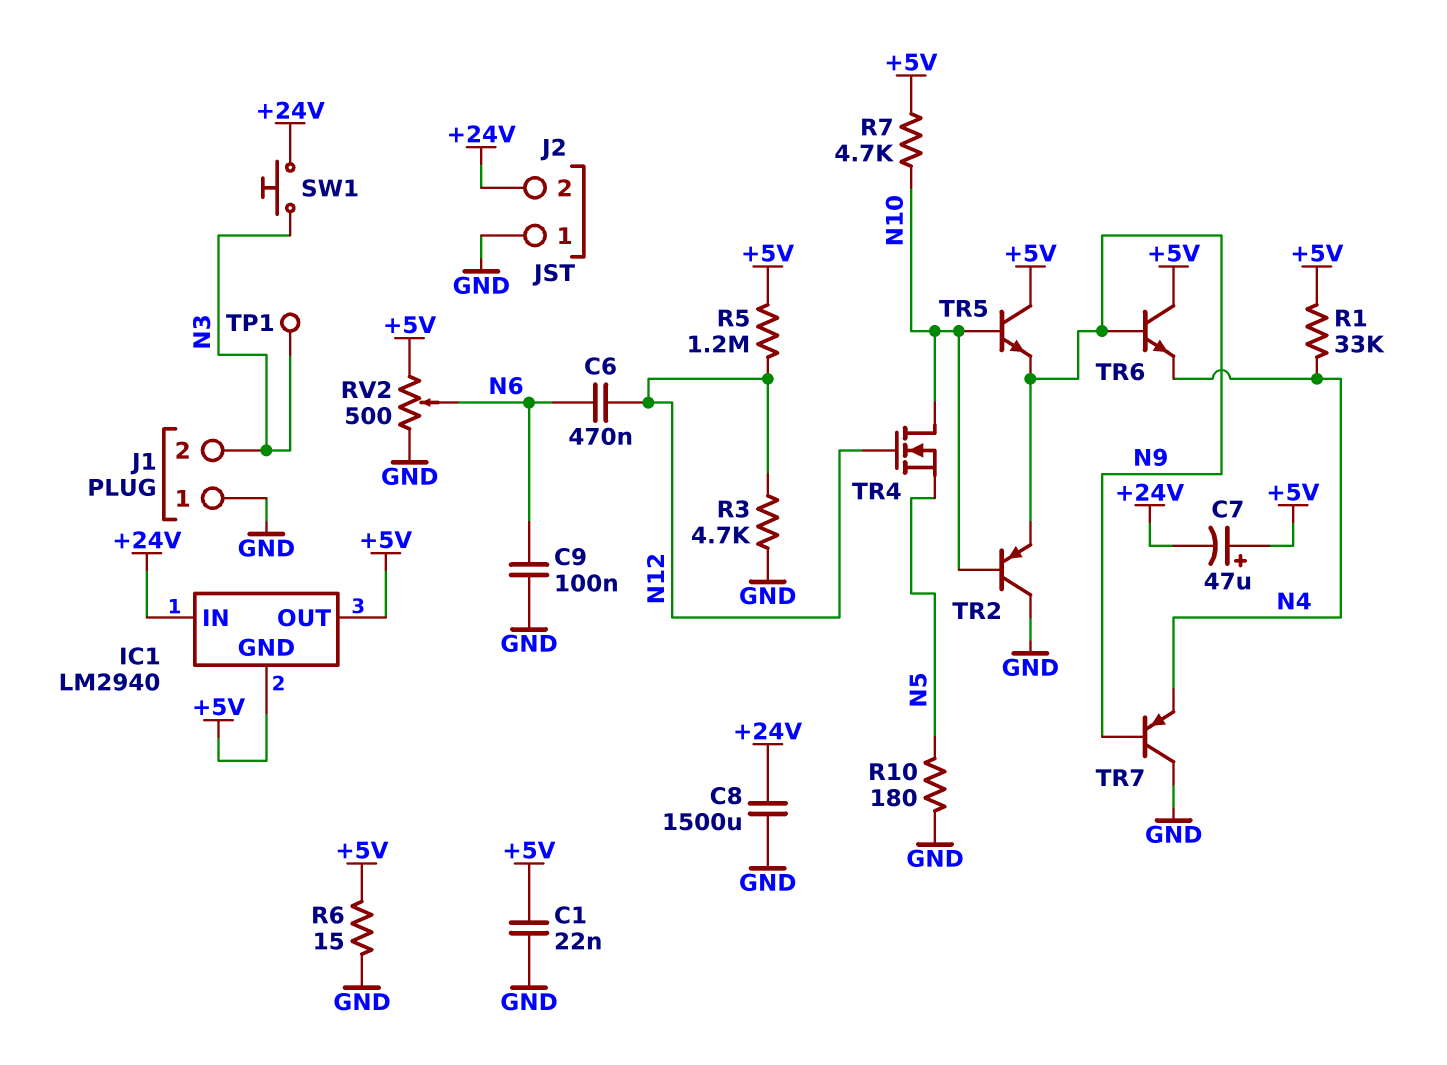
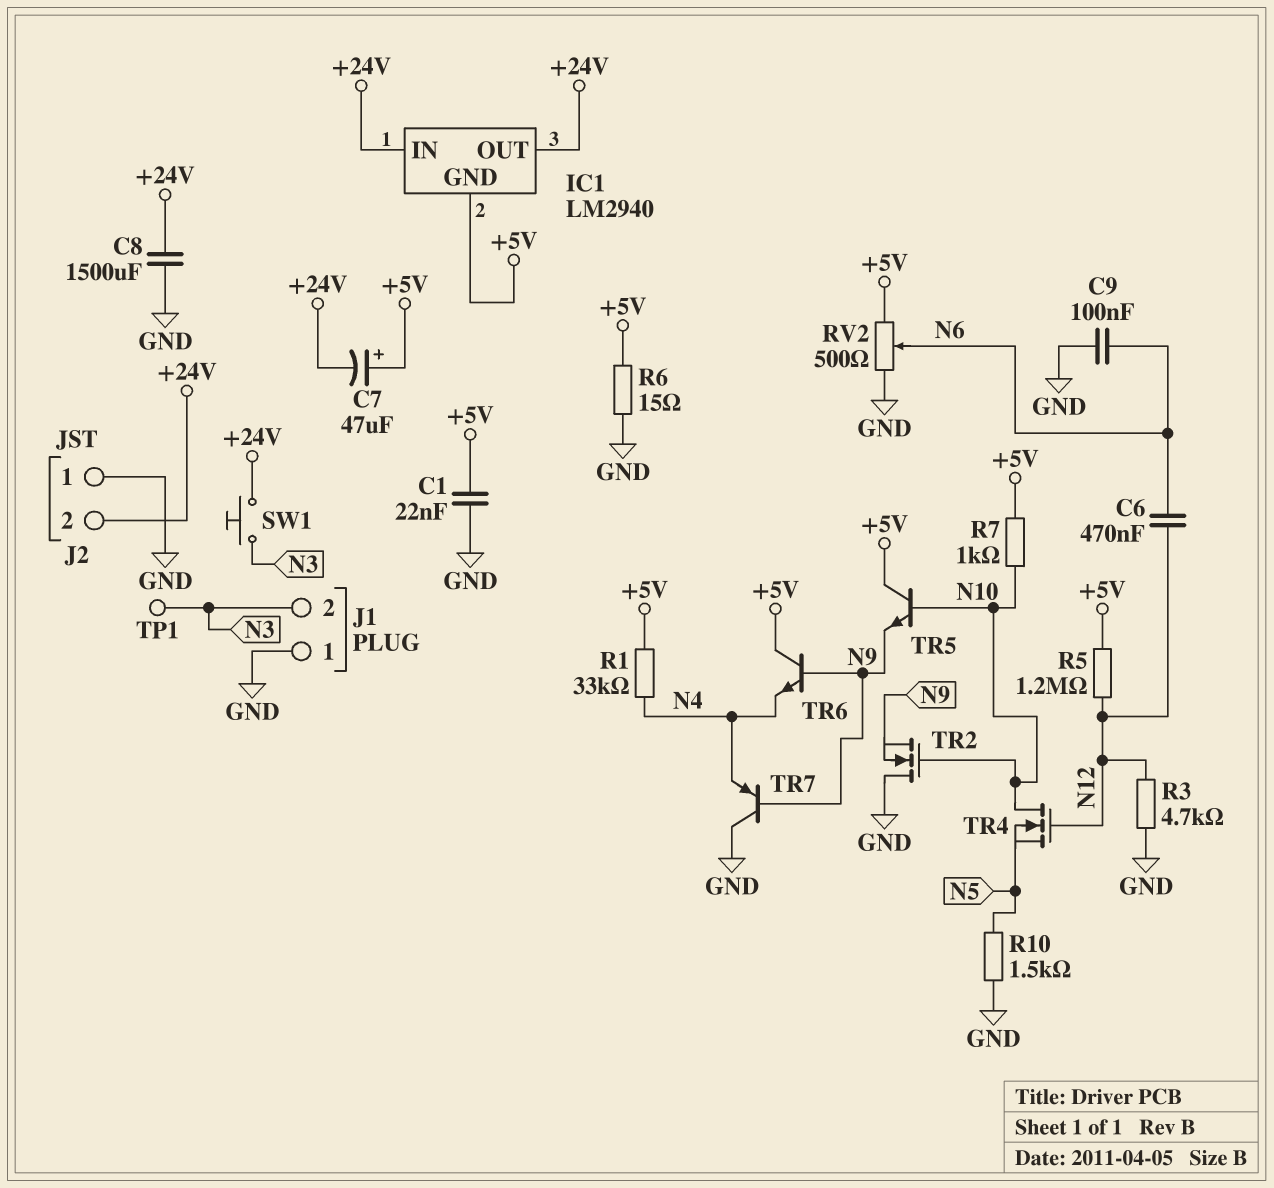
IC1 pin OUT: +5V -> +24V
R7: 4.7k (+5V, N10) -> 1k (+5V, N10)
R10: 180 (GND, N5) -> 1.5k (GND, N5)
TR2: PNP (B N10, C GND, E N9) -> NMOS (G N10, D GND, S N9)

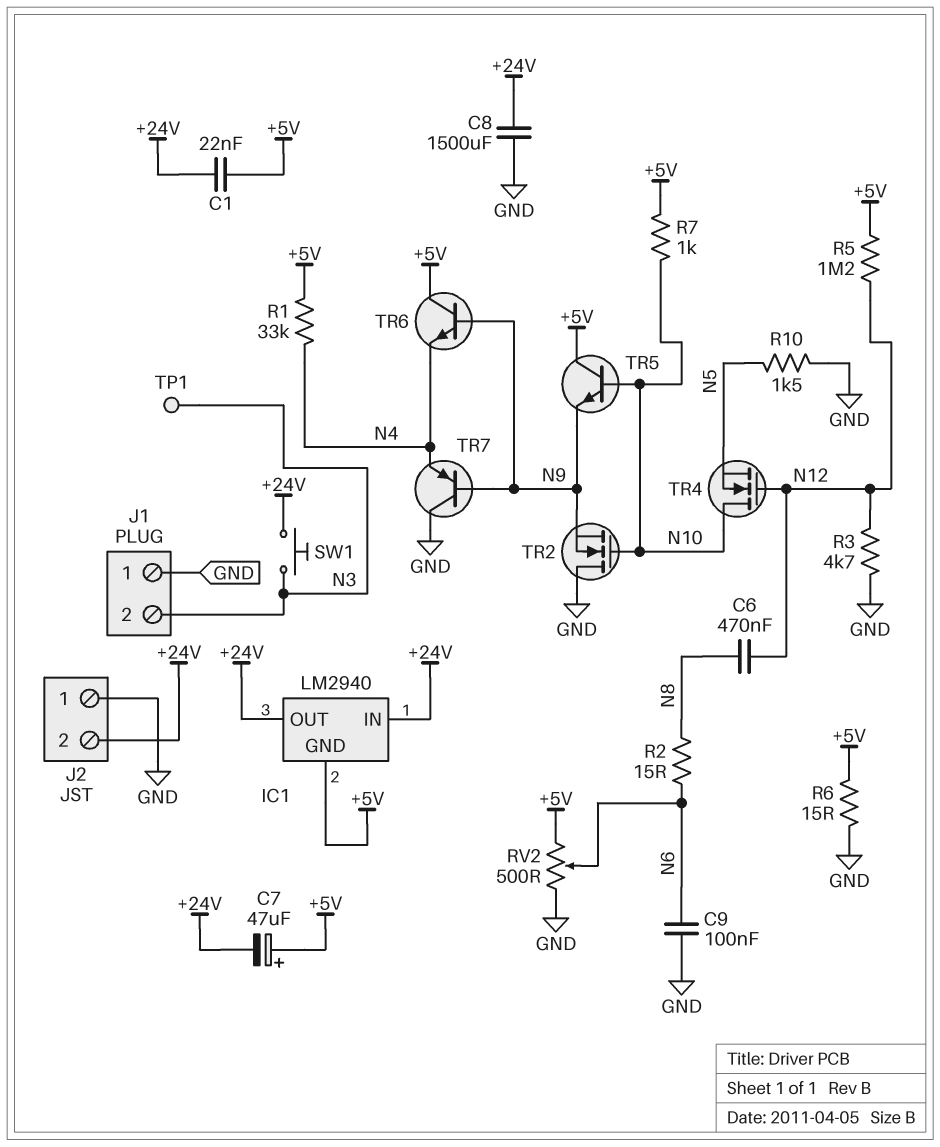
C1: 22nF (+5V, GND) -> 22nF (+5V, +24V)
C6: 470nF (N6, N12) -> 470nF (N8, N12)
R2: none -> 15 (N6, N8)

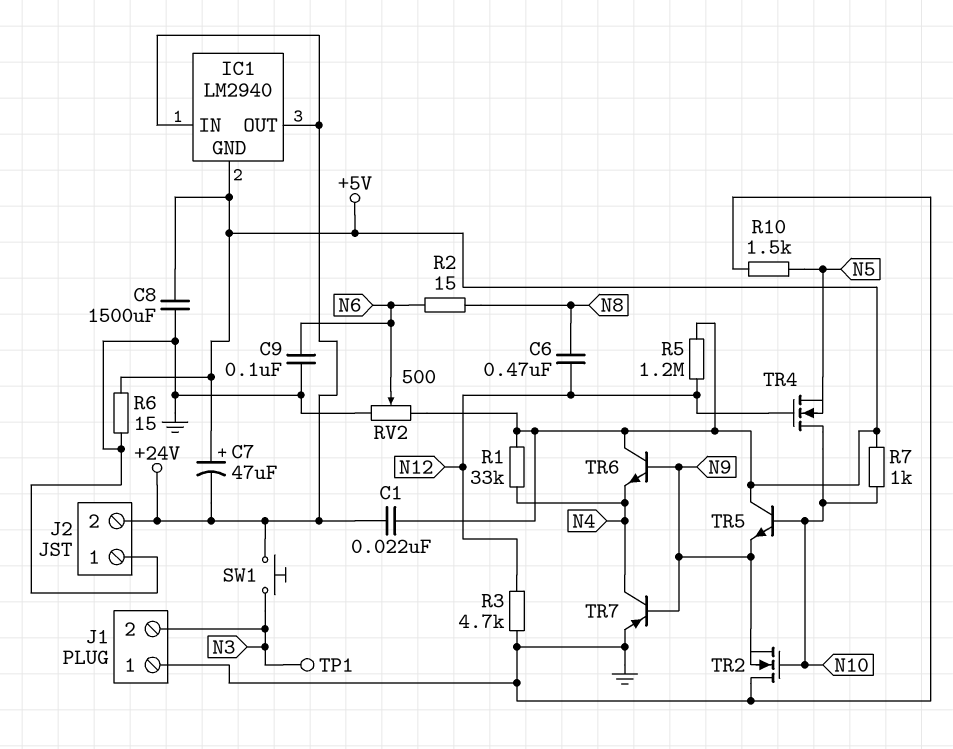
C8: 1500uF (+24V, GND) -> 1500uF (+5V, GND)
TR7: PNP (B N9, C GND, E N4) -> PNP (B N9, C N4, E GND)

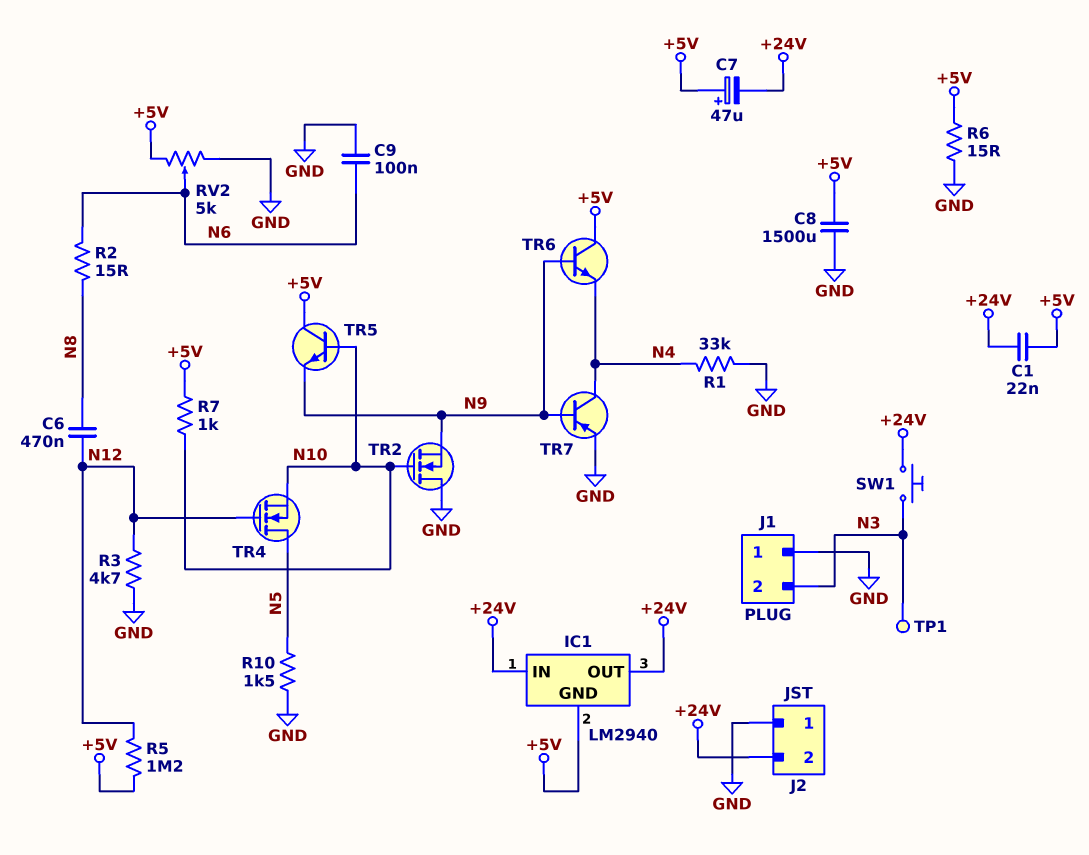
R1: 33k (+5V, N4) -> 33k (GND, N4)
RV2: 500 (+5V, GND, wiper N6) -> 5k (+5V, GND, wiper N6)
TR4: NMOS (G N12, D N10, S N5) -> NMOS (G N12, D N5, S N10)

